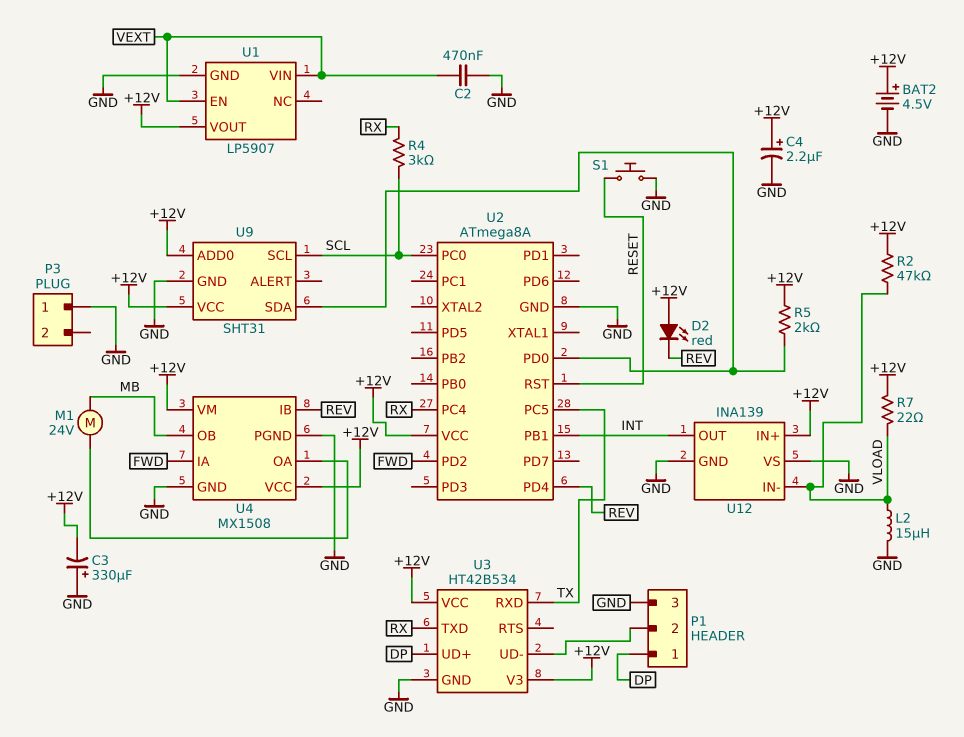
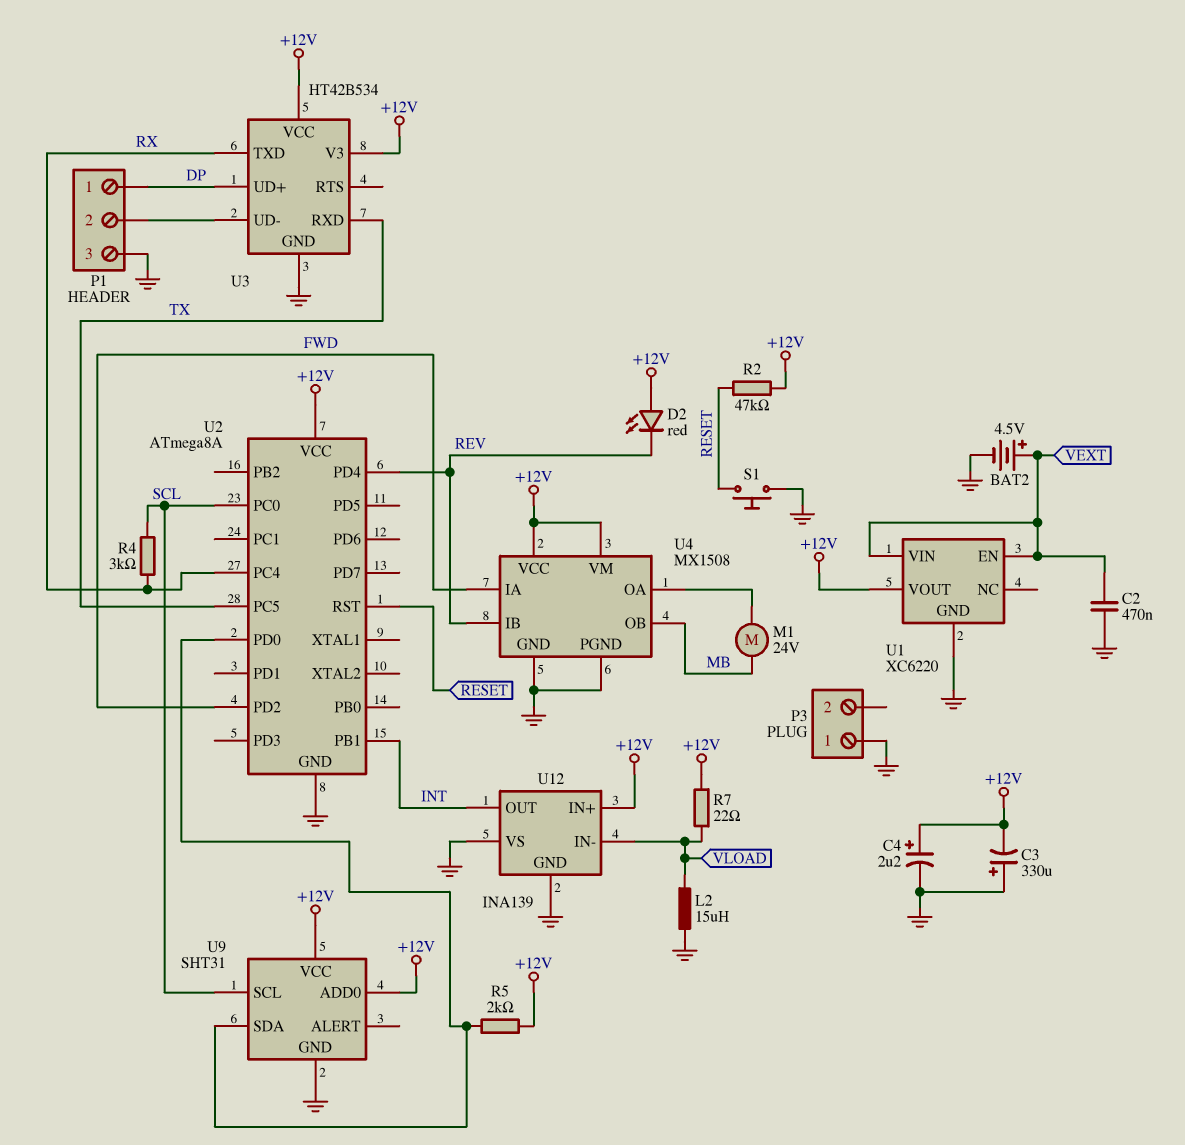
BAT2: 4.5V (plus +12V, minus GND) -> 4.5V (plus VEXT, minus GND)
R2: 47k (+12V, VLOAD) -> 47k (+12V, RESET)
U1: LP5907 -> XC6220

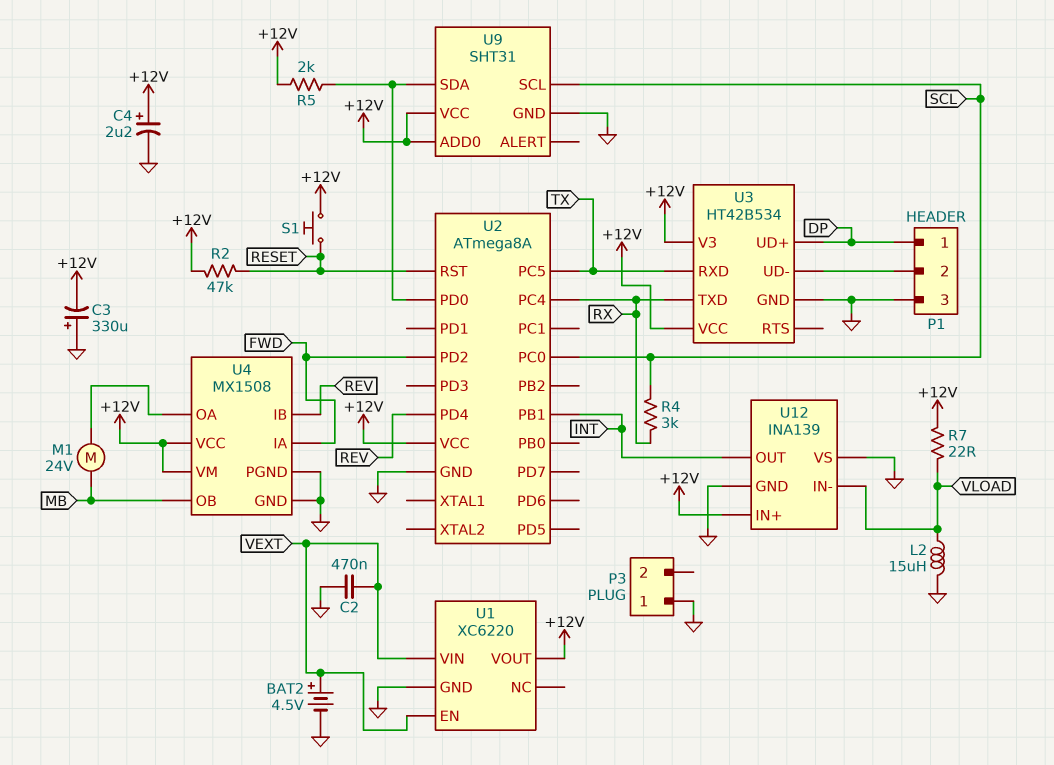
D2: LED red (A +12V, K REV) -> none
S1: button (GND, RESET) -> button (+12V, RESET)

